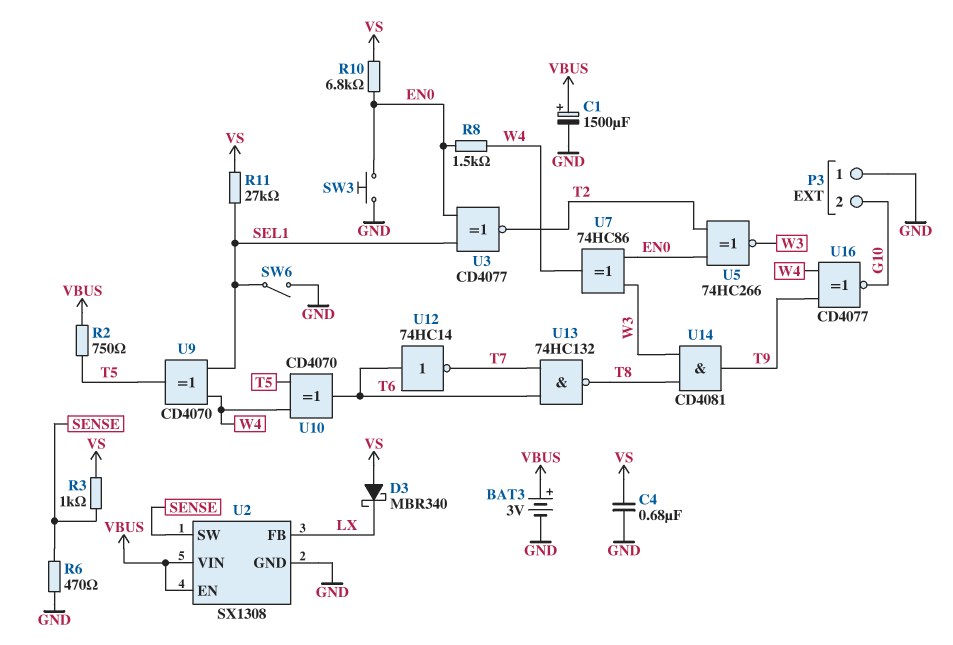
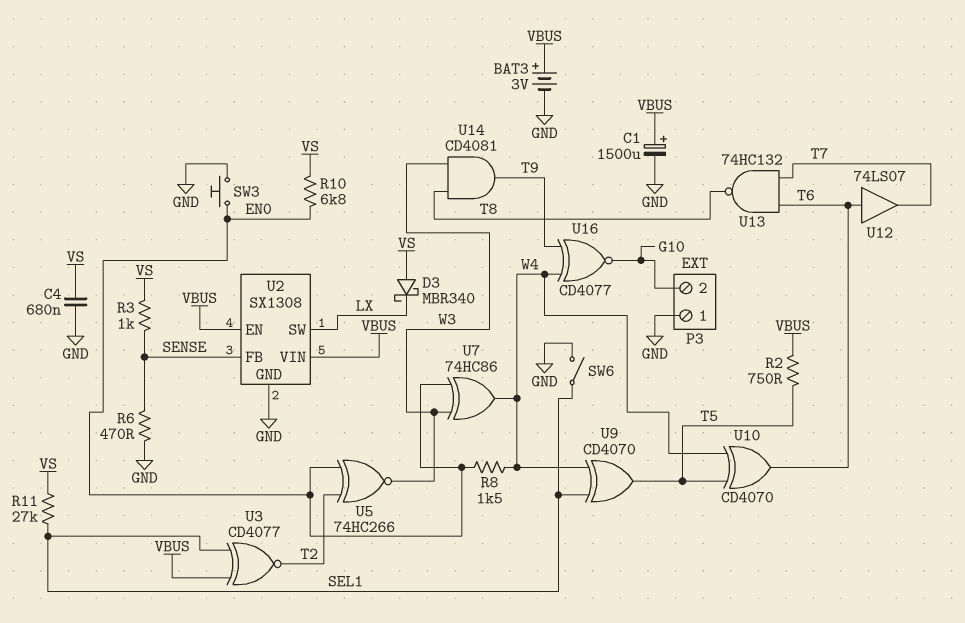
U2 pin FB: LX -> SENSE
U2 pin SW: SENSE -> LX
U3: XNOR CD4077 (in EN0, in SEL1, out T2) -> XNOR CD4077 (in SEL1, in VBUS, out T2)
U12: NOT 74HC14 (in T6, out T7) -> buffer 74LS07 (in T6, out T7)

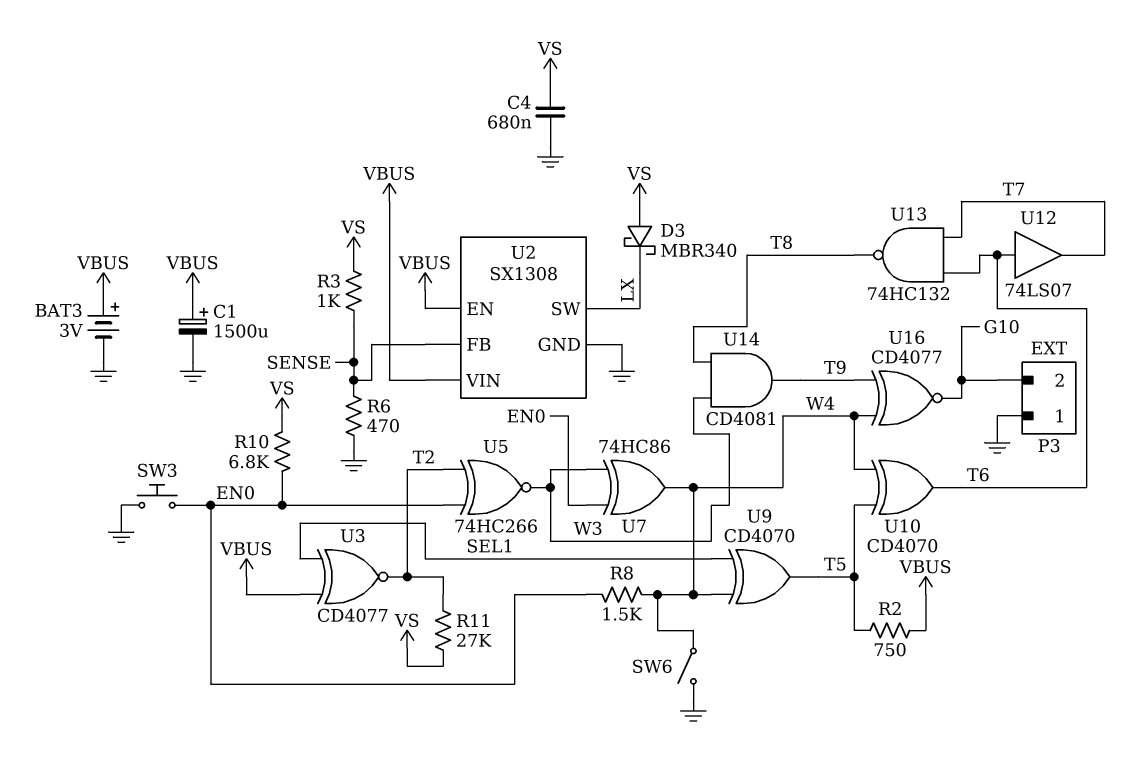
R11: 27k (SEL1, VS) -> 27k (T2, VS)
SW6: switch (GND, SEL1) -> switch (GND, W4)

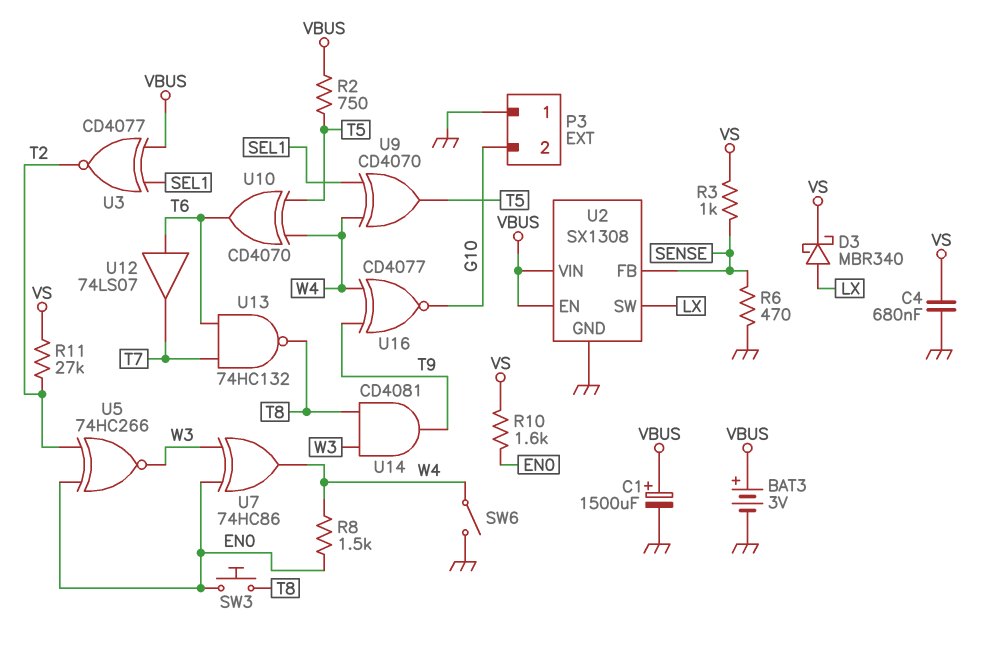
D3: schottky MBR340 (A VS, K LX) -> schottky MBR340 (A LX, K VS)
R10: 6.8k (EN0, VS) -> 1.6k (EN0, VS)
SW3: button (EN0, GND) -> button (EN0, T8)

